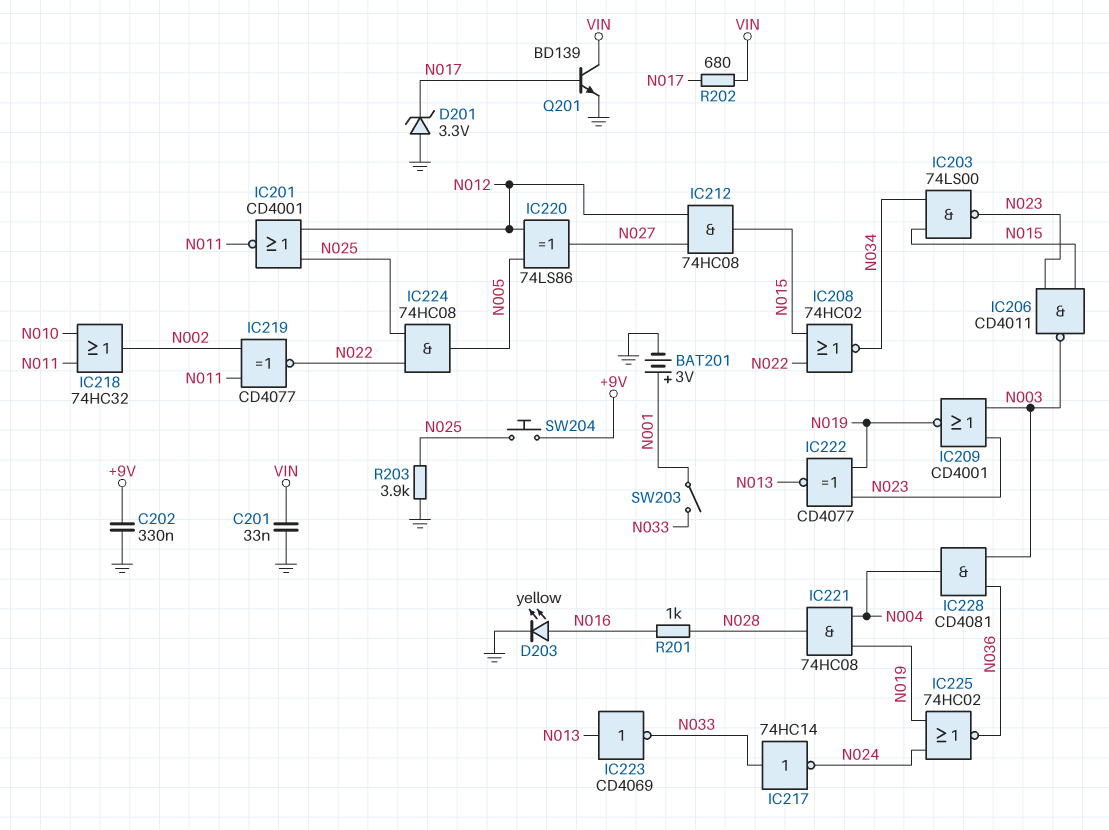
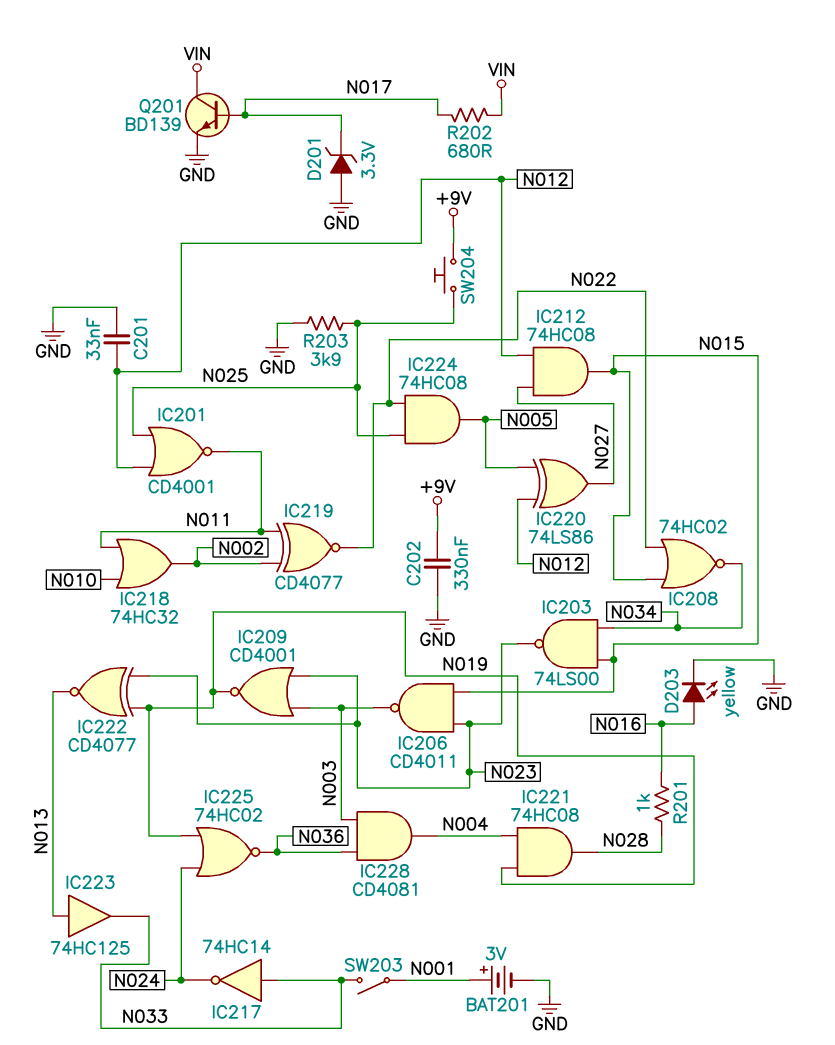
C201: 33nF (GND, VIN) -> 33nF (GND, N012)
IC223: NOT CD4069 (in N013, out N033) -> buffer 74HC125 (in N013, out N033)

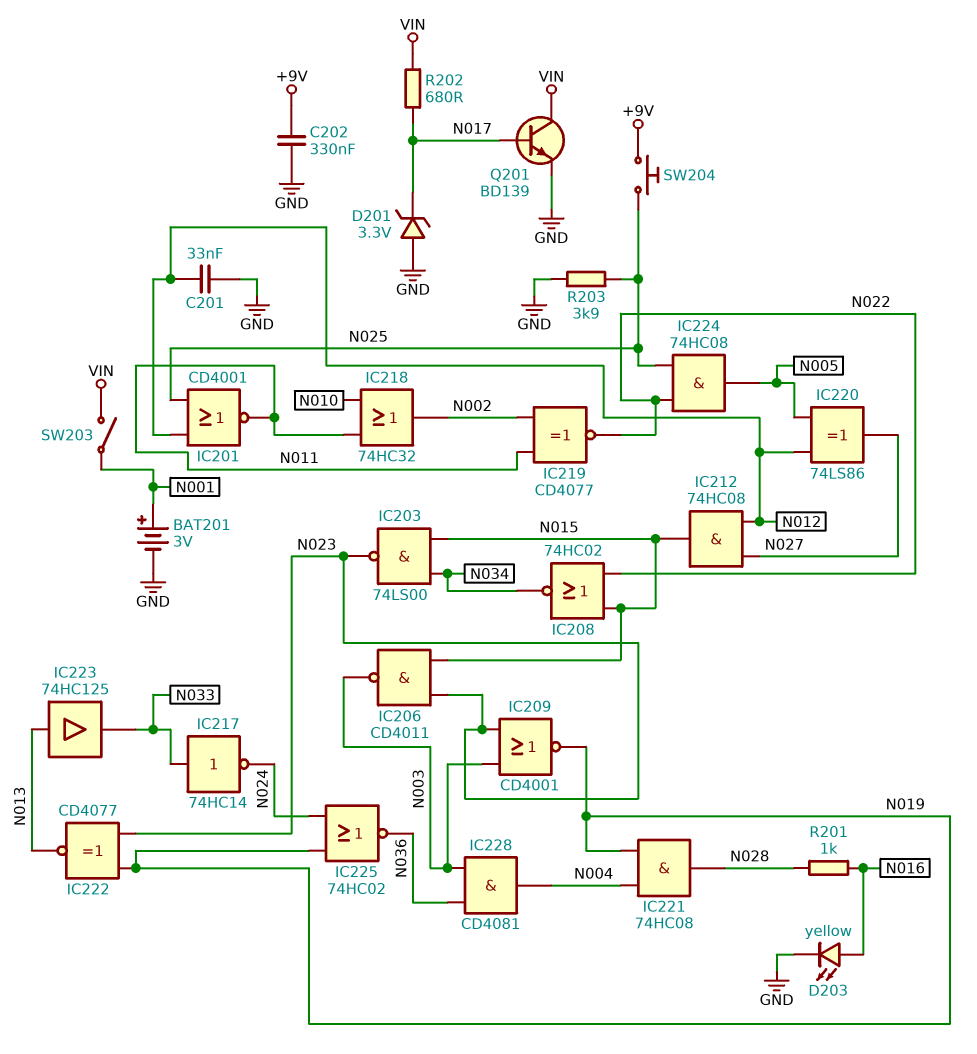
SW203: switch (N001, N033) -> switch (N001, VIN)

